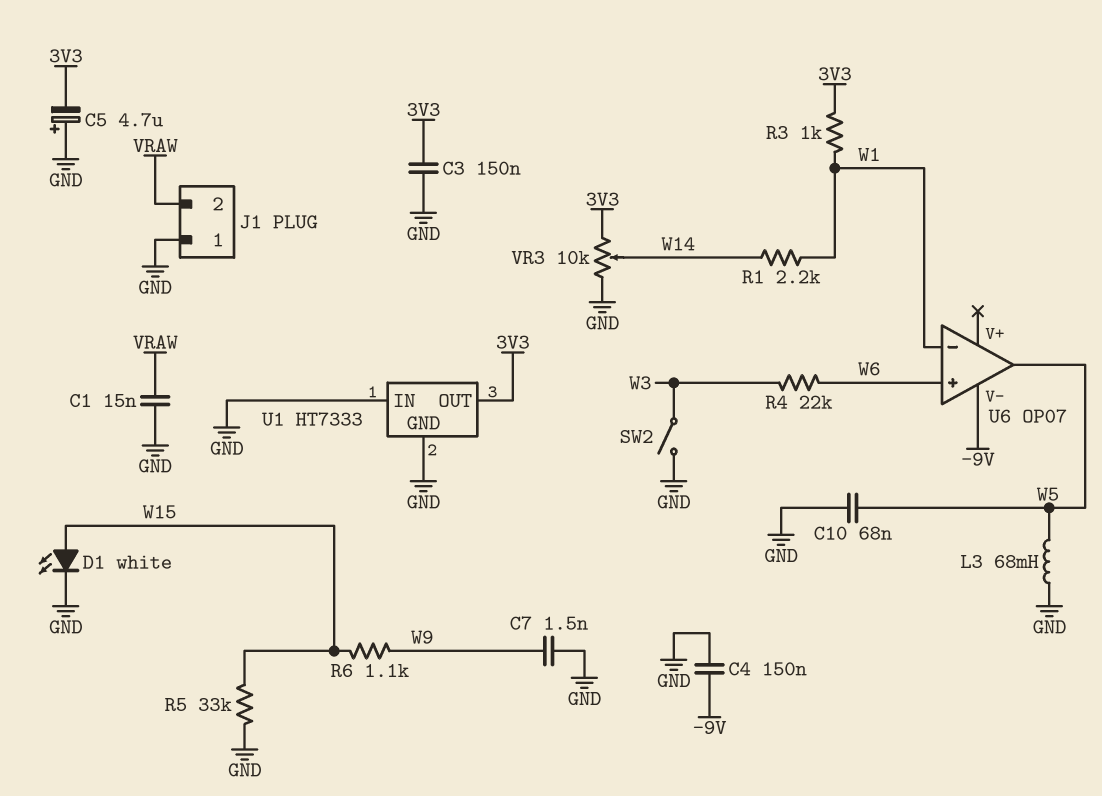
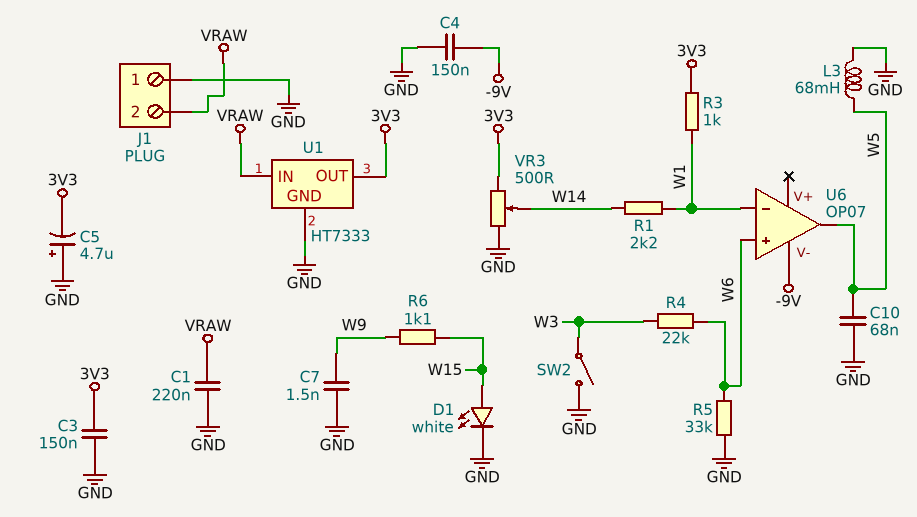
C1: 15nF (GND, VRAW) -> 220nF (GND, VRAW)
R5: 33k (GND, W15) -> 33k (GND, W6)
U1 pin IN: GND -> VRAW
VR3: 10k (3V3, GND, wiper W14) -> 500 (3V3, GND, wiper W14)

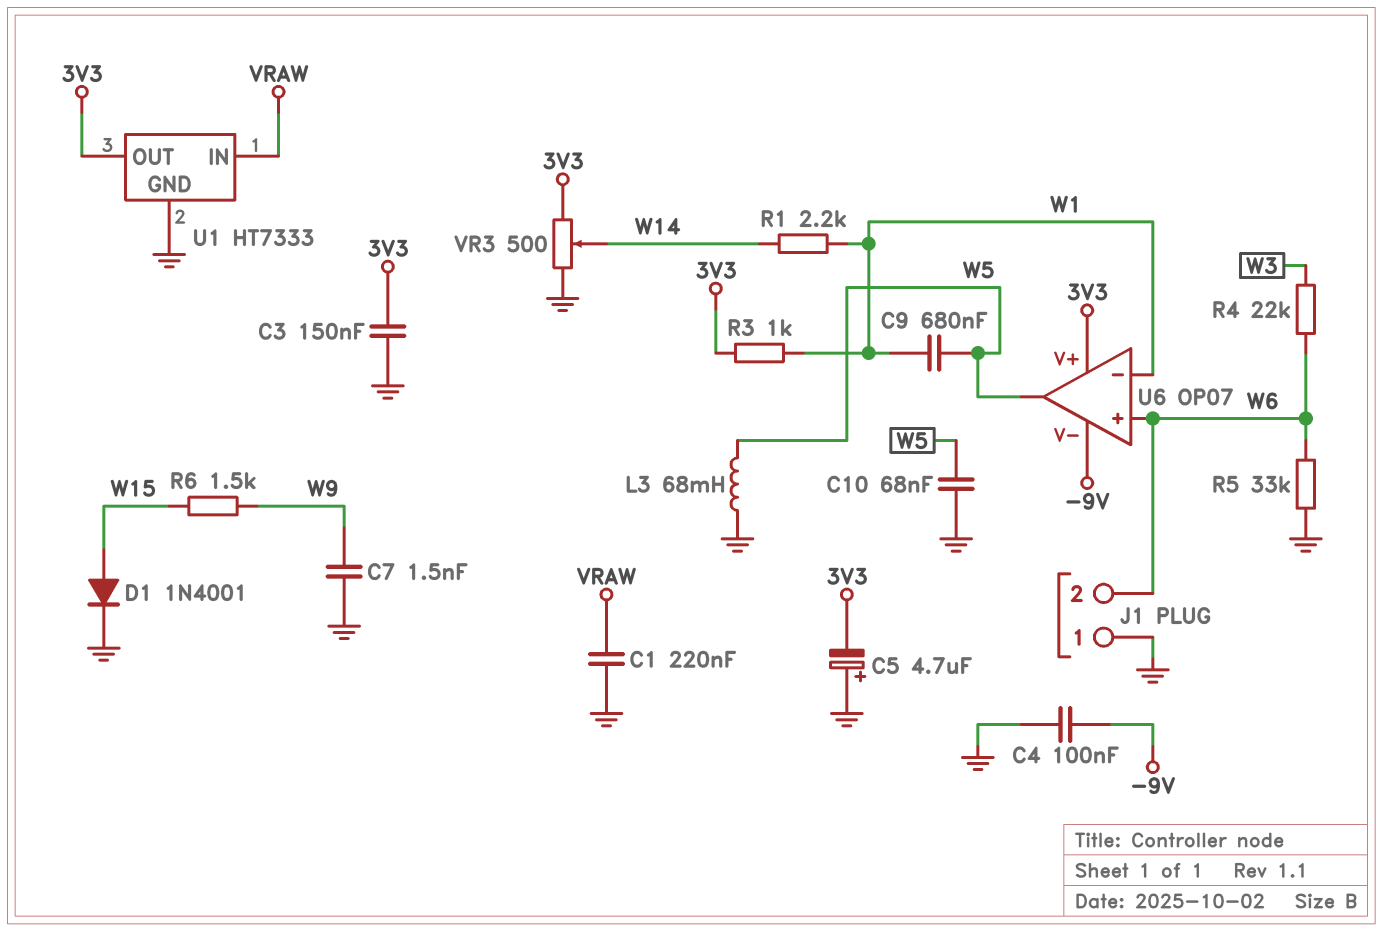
C4: 150nF (-9V, GND) -> 100nF (-9V, GND)
C9: none -> 680nF (W1, W5)
D1: LED white (A W15, K GND) -> diode 1N4001 (A W15, K GND)
J1 pin 2: VRAW -> W6
R6: 1.1k (W9, W15) -> 1.5k (W9, W15)
SW2: switch (GND, W3) -> none
U6 pin V+: none -> 3V3

